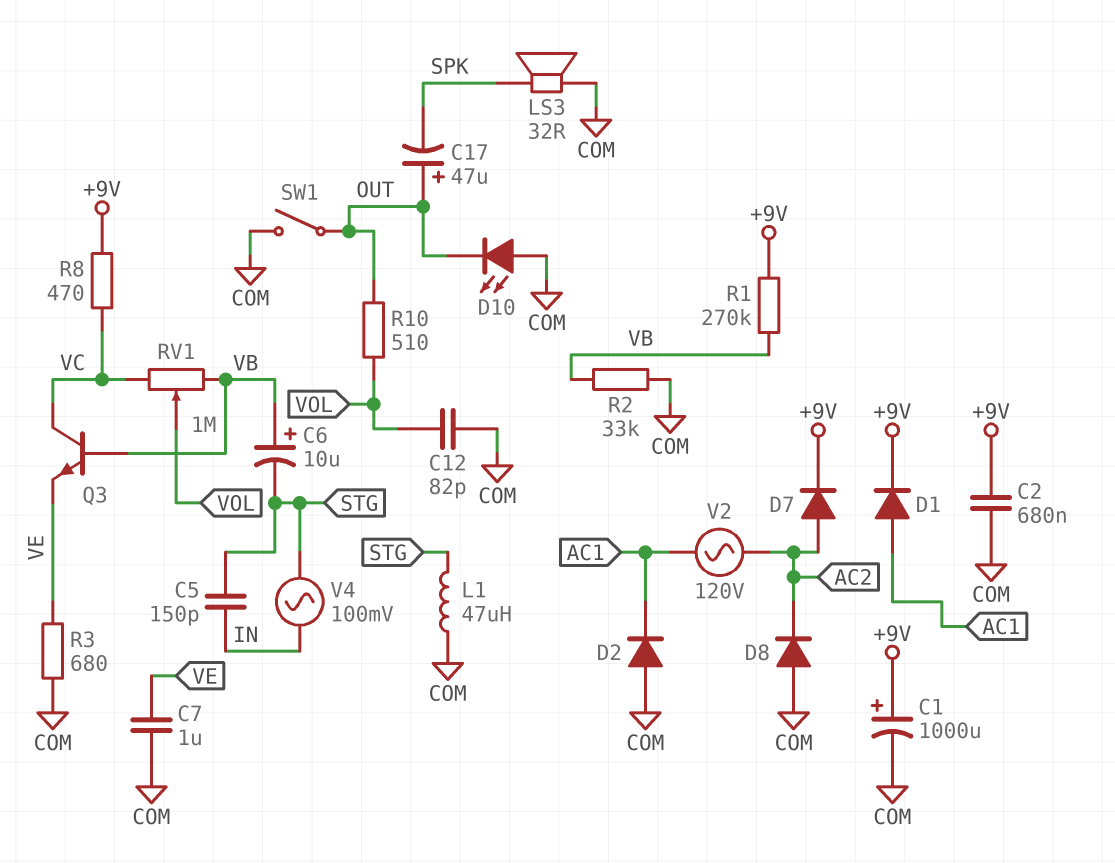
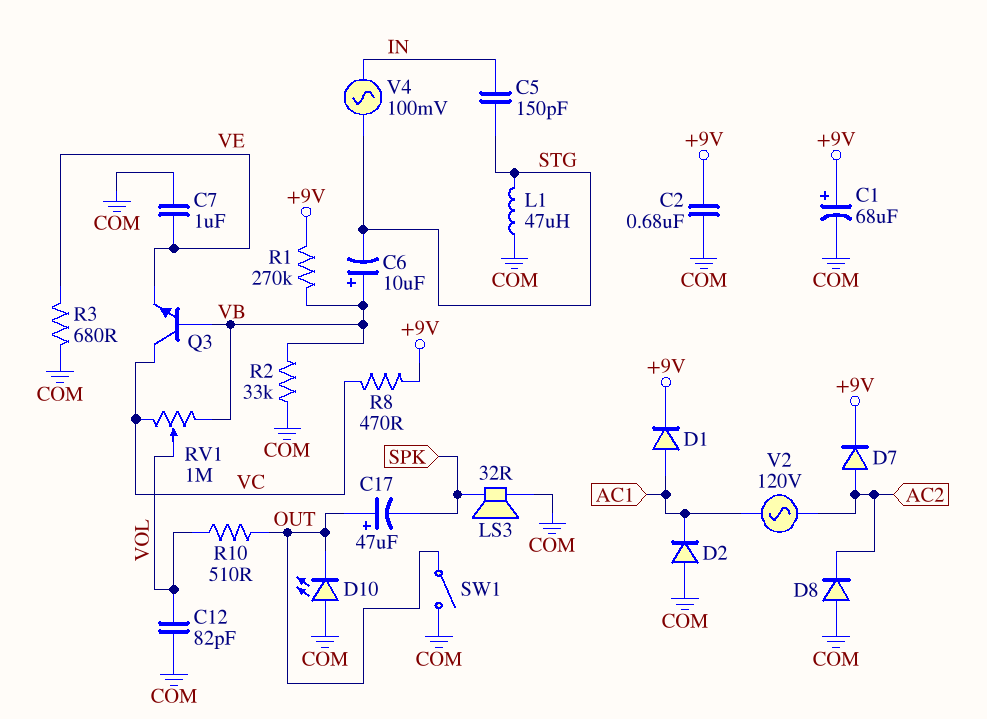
C1: 1000uF (plus +9V, minus COM) -> 68uF (plus +9V, minus COM)

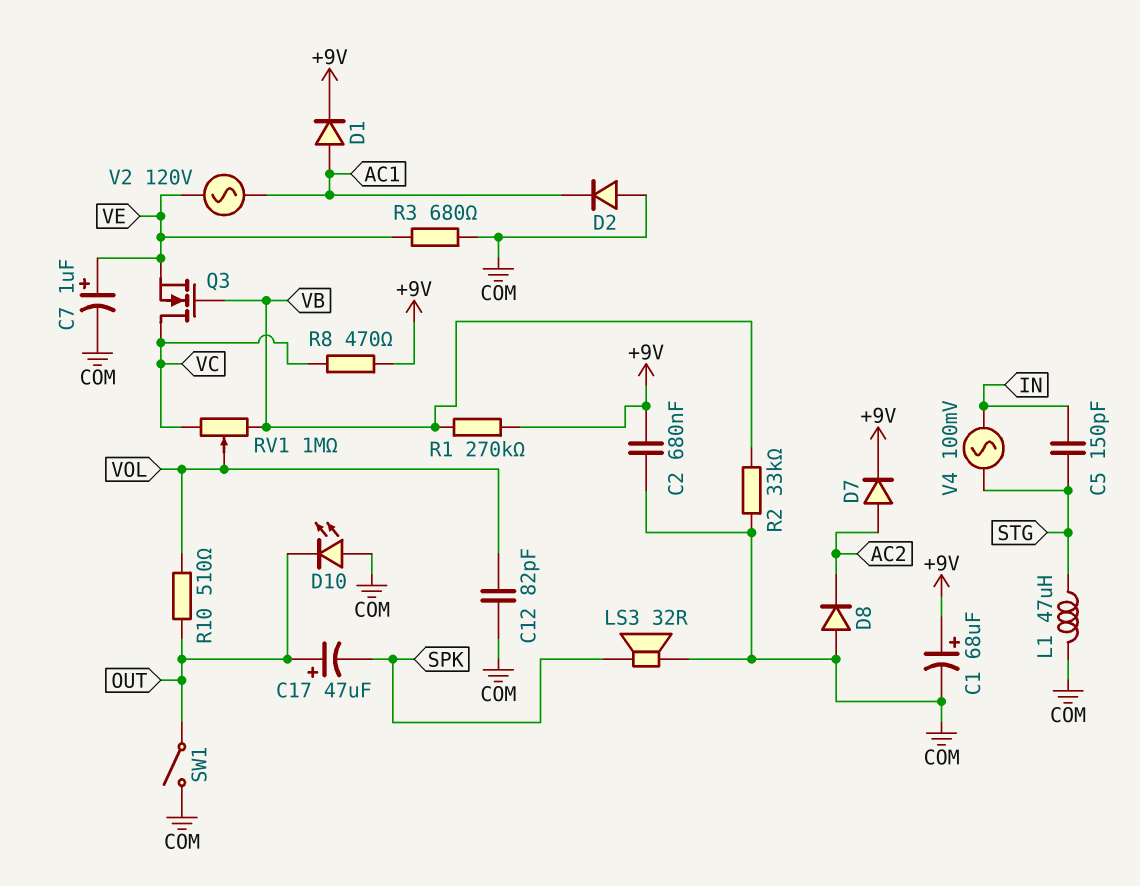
C6: 10uF (plus VB, minus STG) -> none
C7: 1uF (COM, VE) -> 1uF (plus VE, minus COM)
Q3: NPN (B VB, C VC, E VE) -> NMOS (G VB, D VC, S VE)
V2: AC 120V (AC1, AC2) -> AC 120V (AC1, VE)

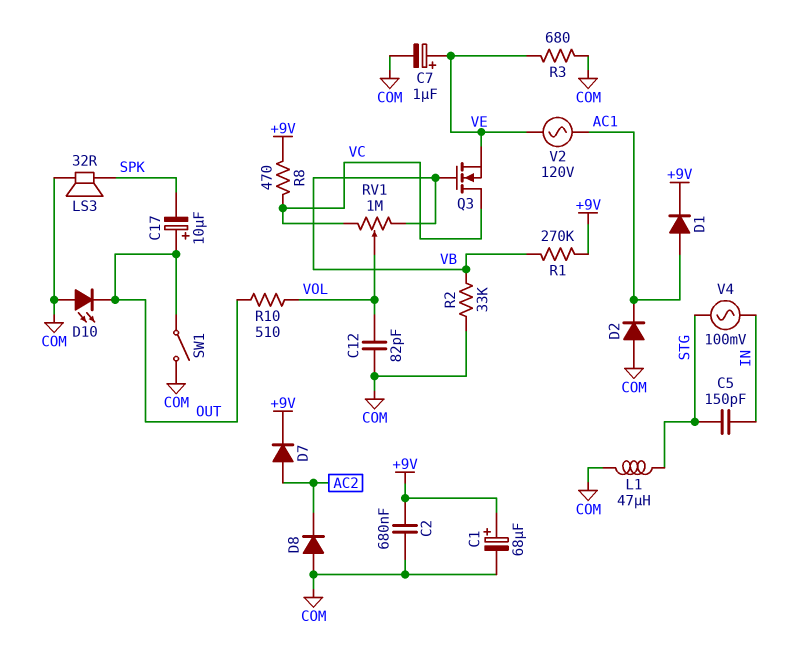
C17: 47uF (plus OUT, minus SPK) -> 10uF (plus OUT, minus SPK)

